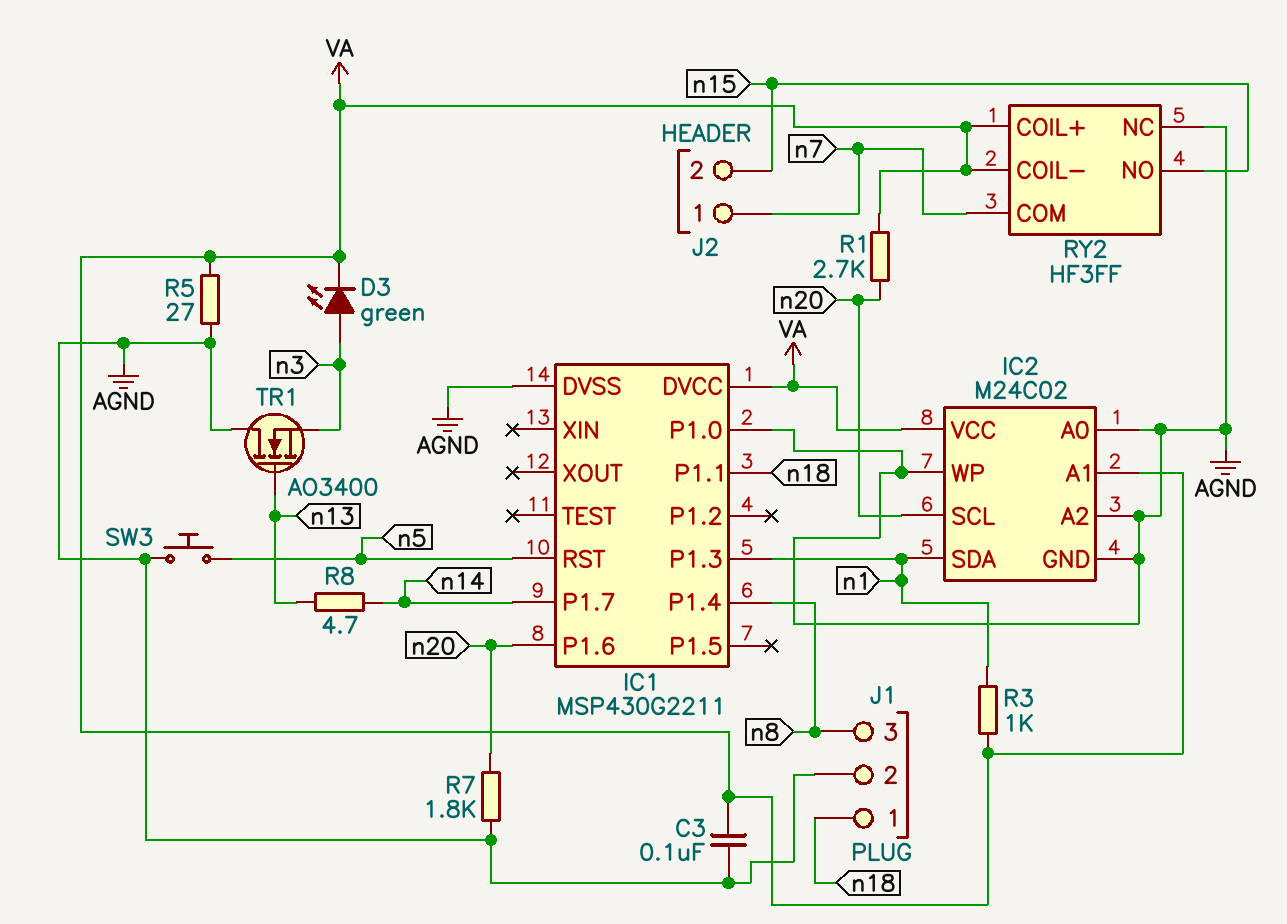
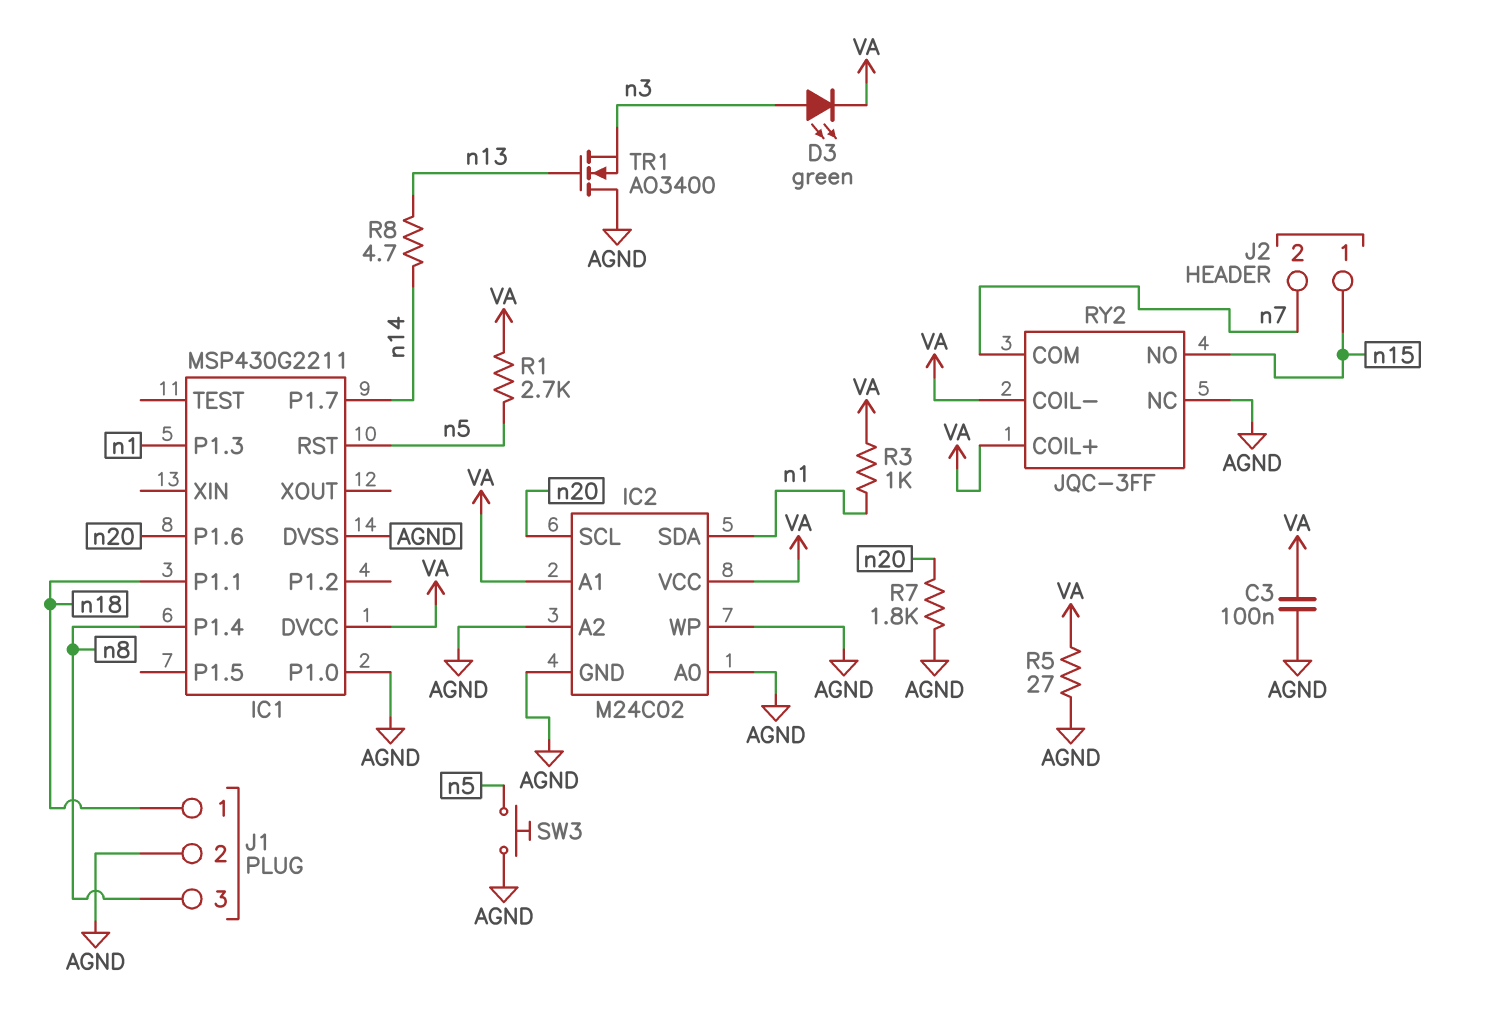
J2 pin 1: n7 -> n15
J2 pin 2: n15 -> n7
R1: 2.7k (VA, n20) -> 2.7k (VA, n5)
RY2: HF3FF -> JQC-3FF

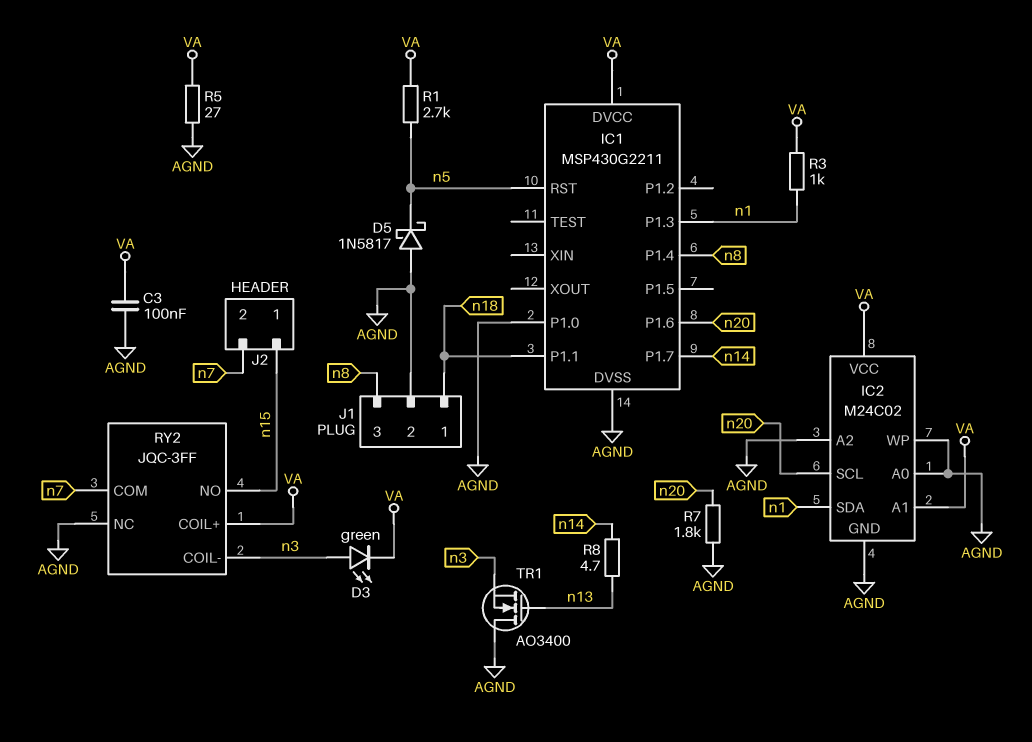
D5: none -> schottky 1N5817 (A AGND, K n5)
RY2 pin COIL-: VA -> n3
SW3: button (AGND, n5) -> none

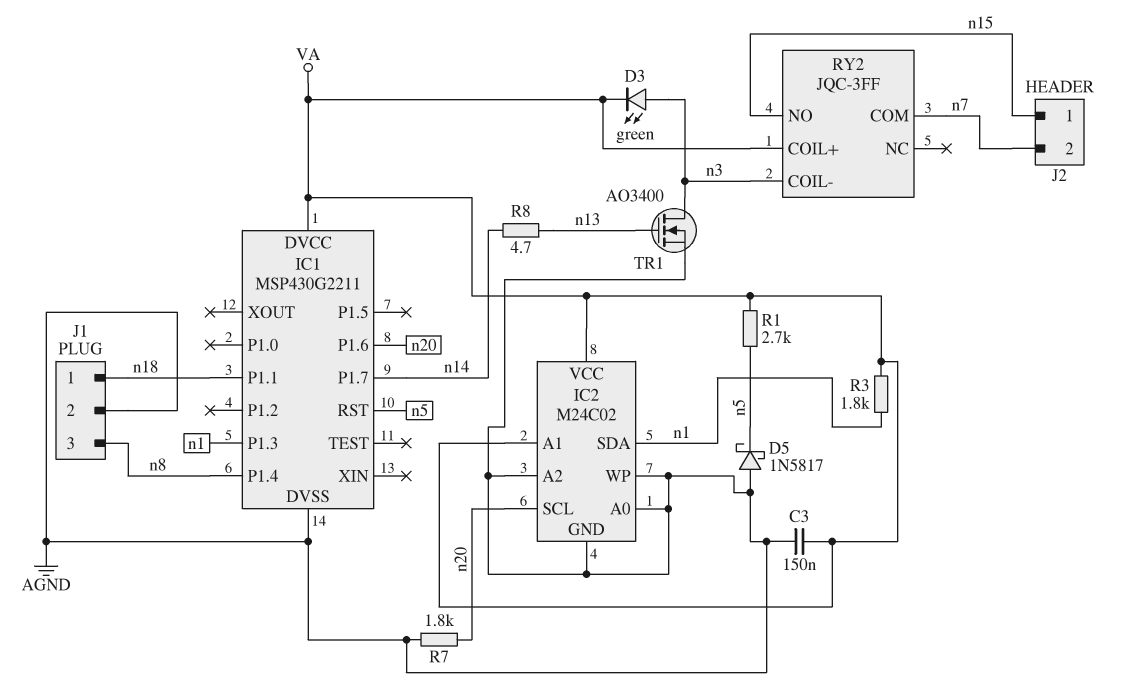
C3: 100nF (AGND, VA) -> 150nF (AGND, VA)
IC1 pin P1.0: AGND -> none
R3: 1k (VA, n1) -> 1.8k (VA, n1)
R5: 27 (AGND, VA) -> none
RY2 pin NC: AGND -> none
TR1: NMOS AO3400 (G n13, D AGND, S n3) -> NMOS AO3400 (G n13, D n3, S AGND)

